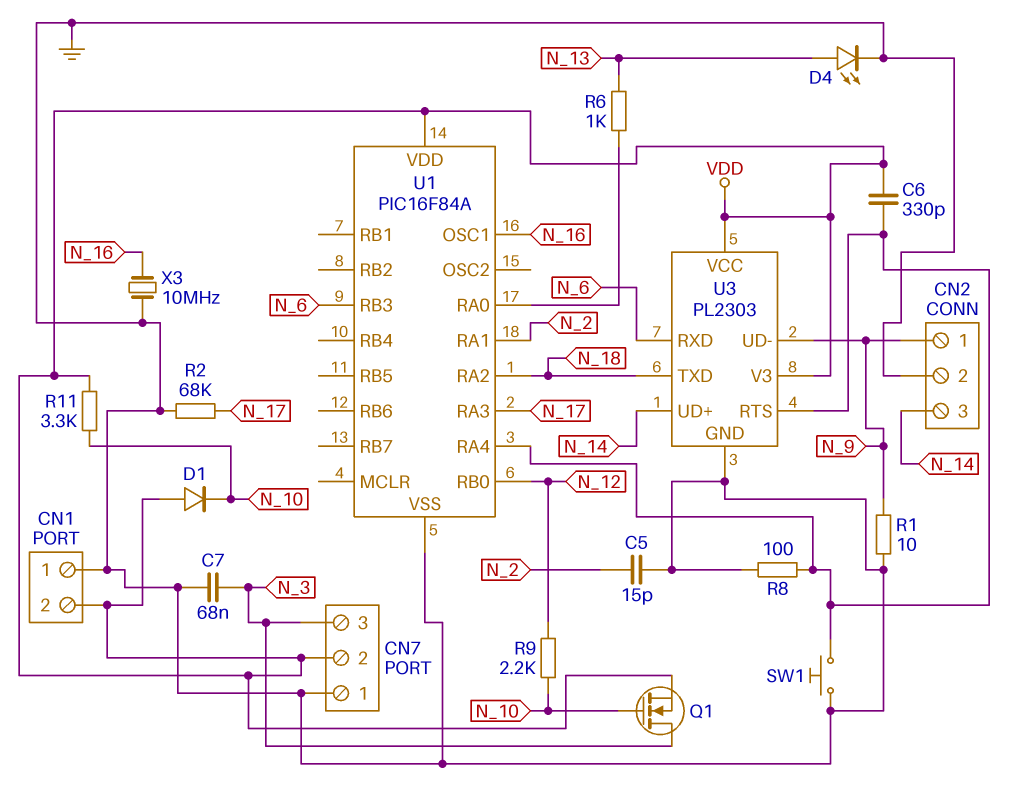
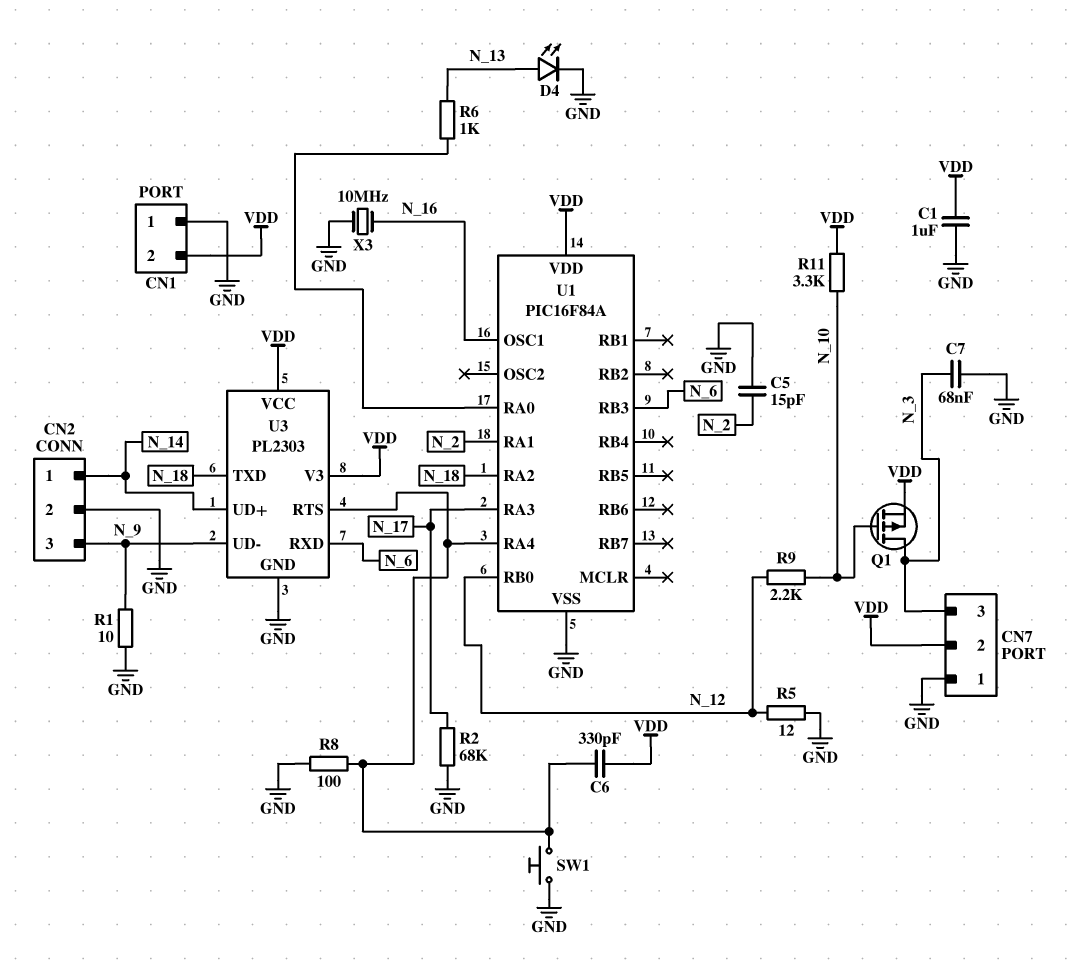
C1: none -> 1uF (GND, VDD)
CN2 pin 1: N_9 -> N_14
CN2 pin 3: N_14 -> N_9
D1: diode (A VDD, K N_10) -> none
Q1: NMOS (G N_10, D N_3, S VDD) -> PMOS (G N_10, D N_3, S VDD)
R5: none -> 12 (GND, N_12)

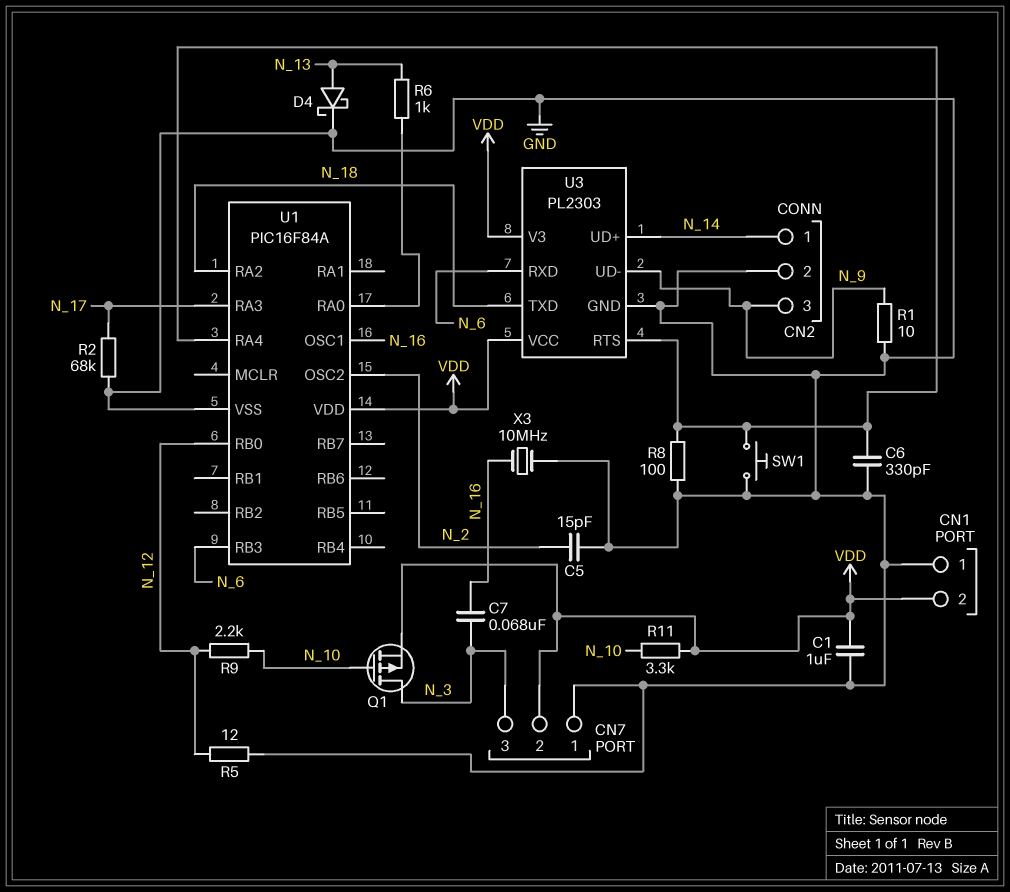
C6: 330pF (U1/RA4, VDD) -> 330pF (GND, U1/RA4)
C7: 68nF (GND, N_3) -> 68nF (N_3, N_16)
D4: LED (A N_13, K GND) -> schottky (A N_13, K GND)
U1 pin OSC2: none -> N_2
U1 pin RA1: N_2 -> none

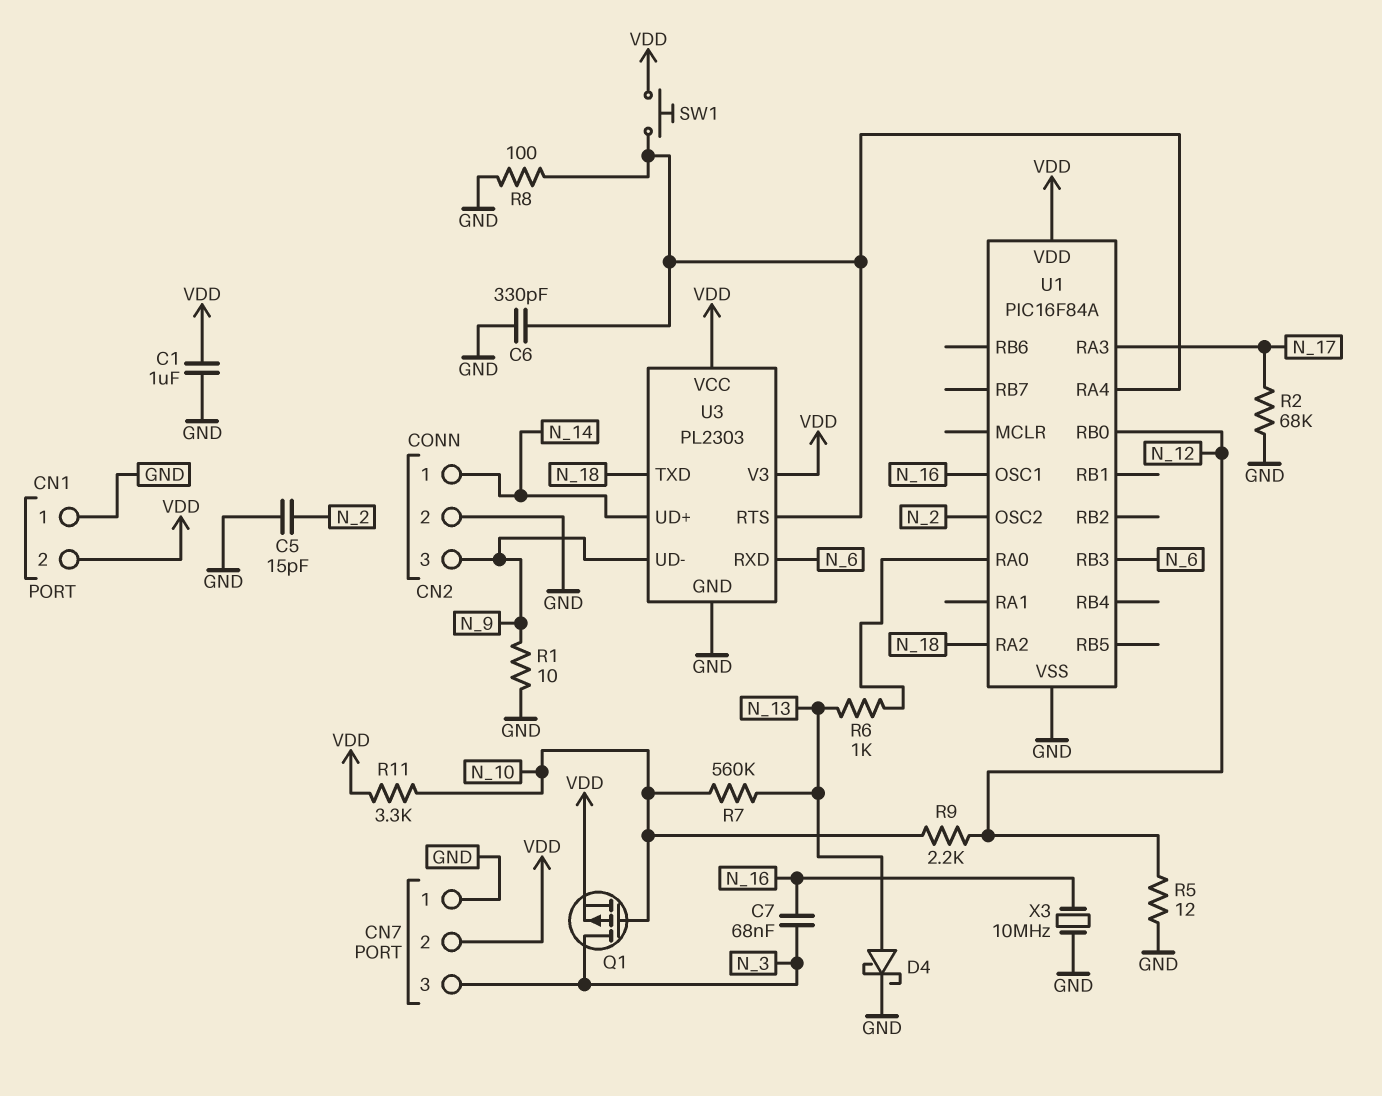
R7: none -> 560k (N_10, N_13)
SW1: button (GND, U1/RA4) -> button (U1/RA4, VDD)

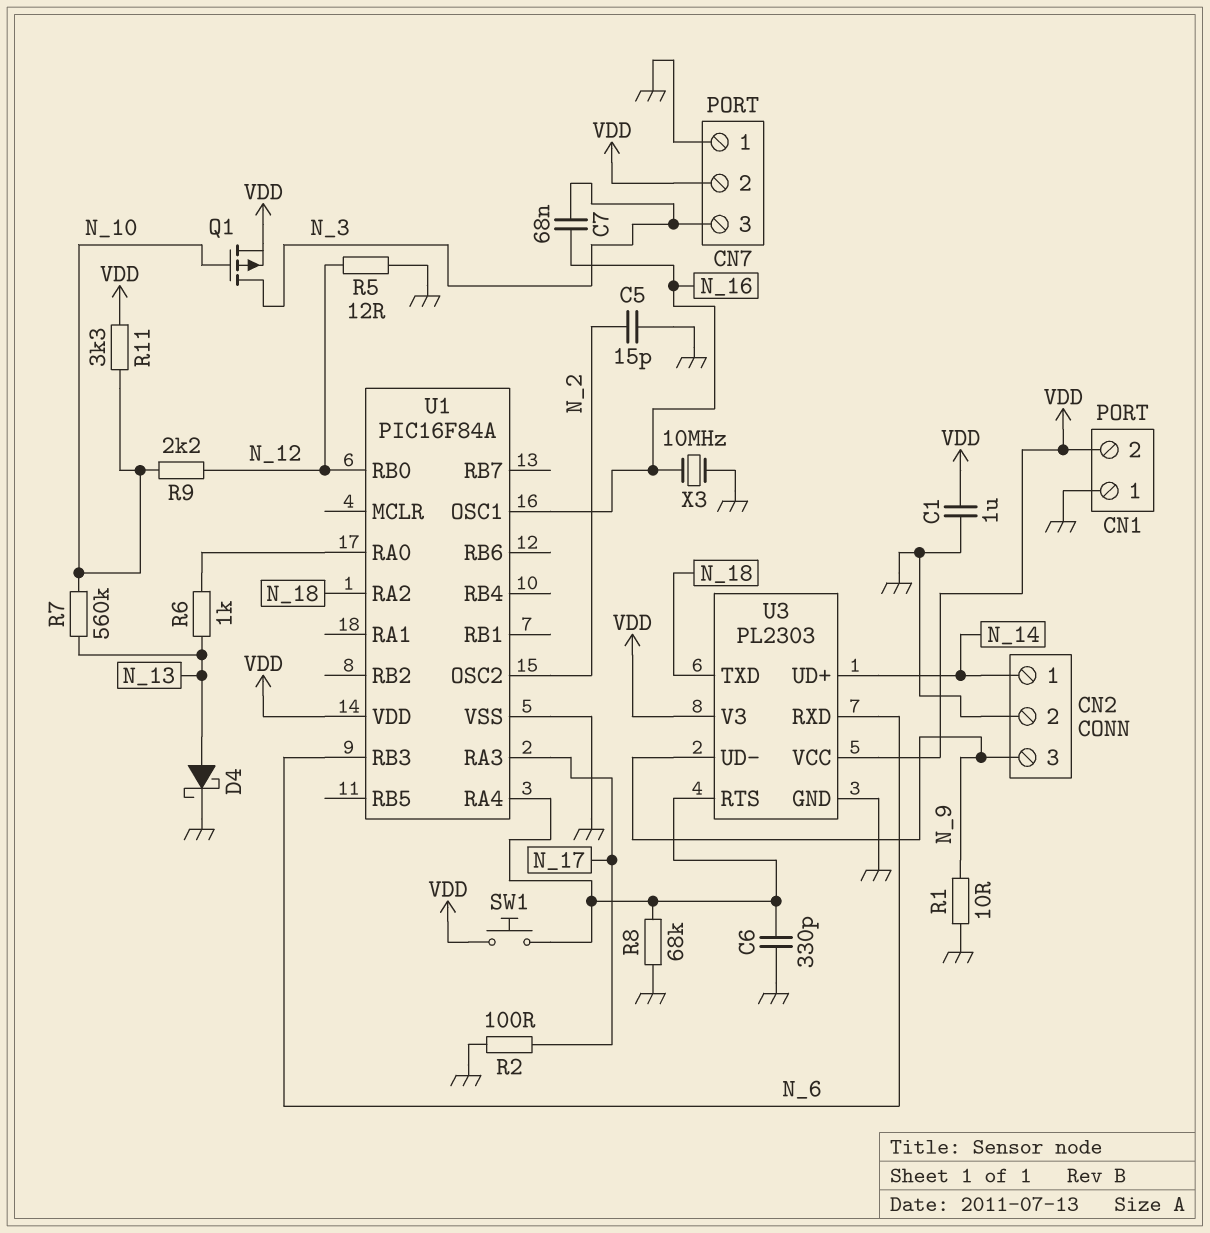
R2: 68k (GND, N_17) -> 100 (GND, N_17)
R8: 100 (GND, U1/RA4) -> 68k (GND, U1/RA4)

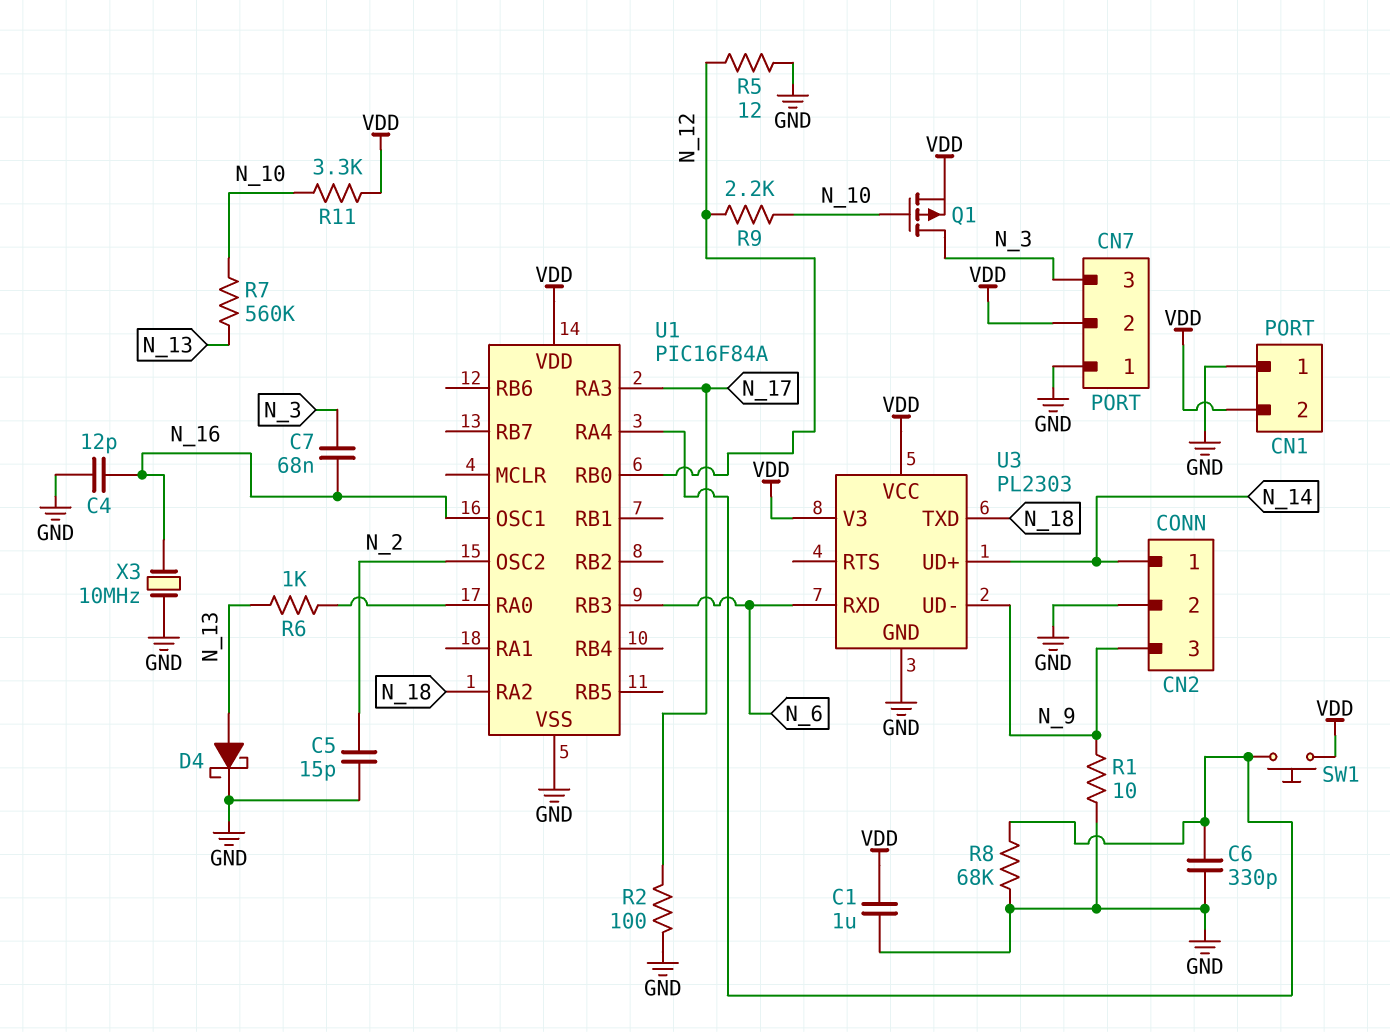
C4: none -> 12pF (GND, N_16)
U3 pin RTS: U1/RA4 -> none

